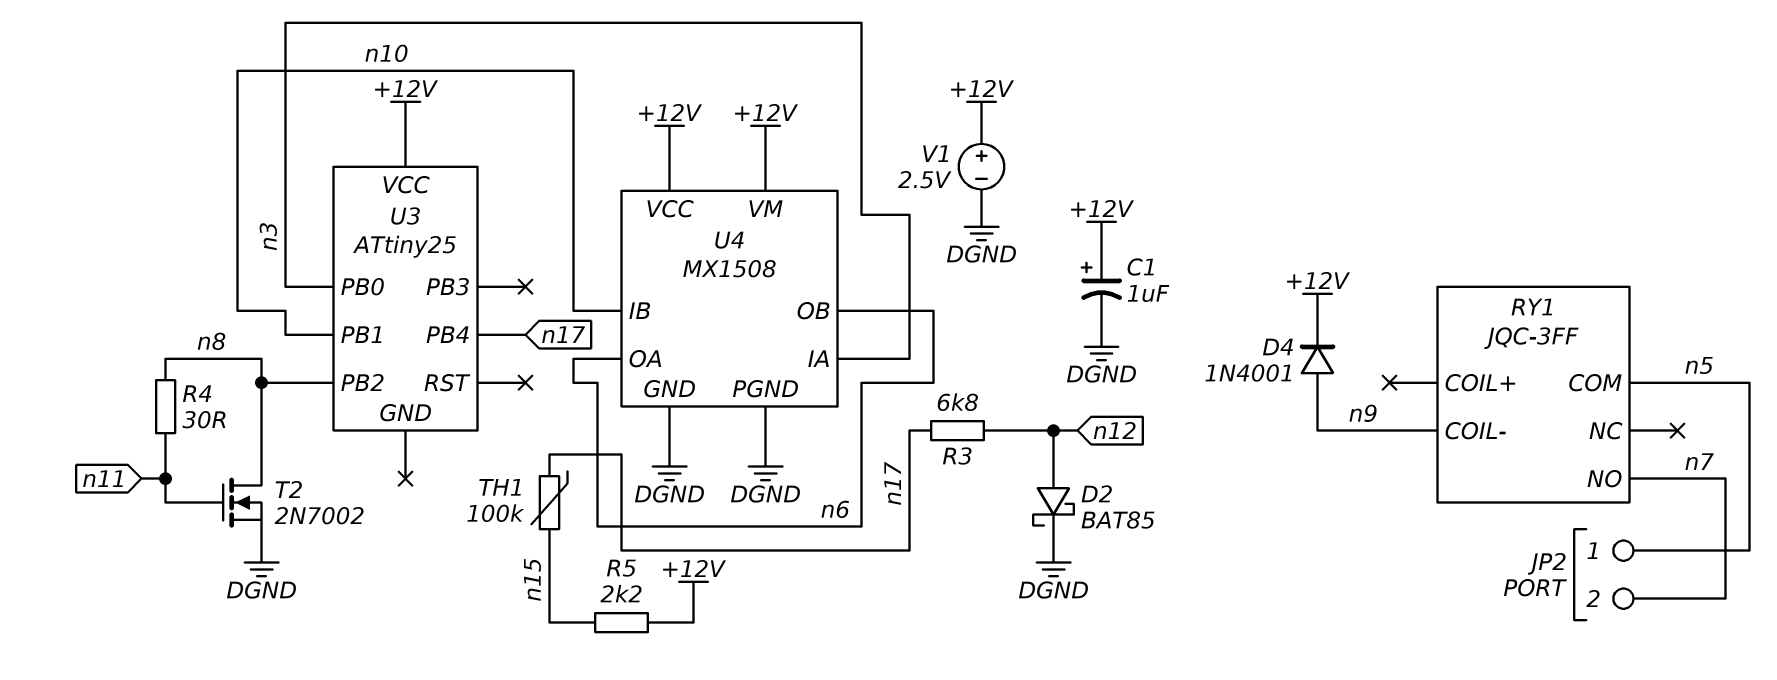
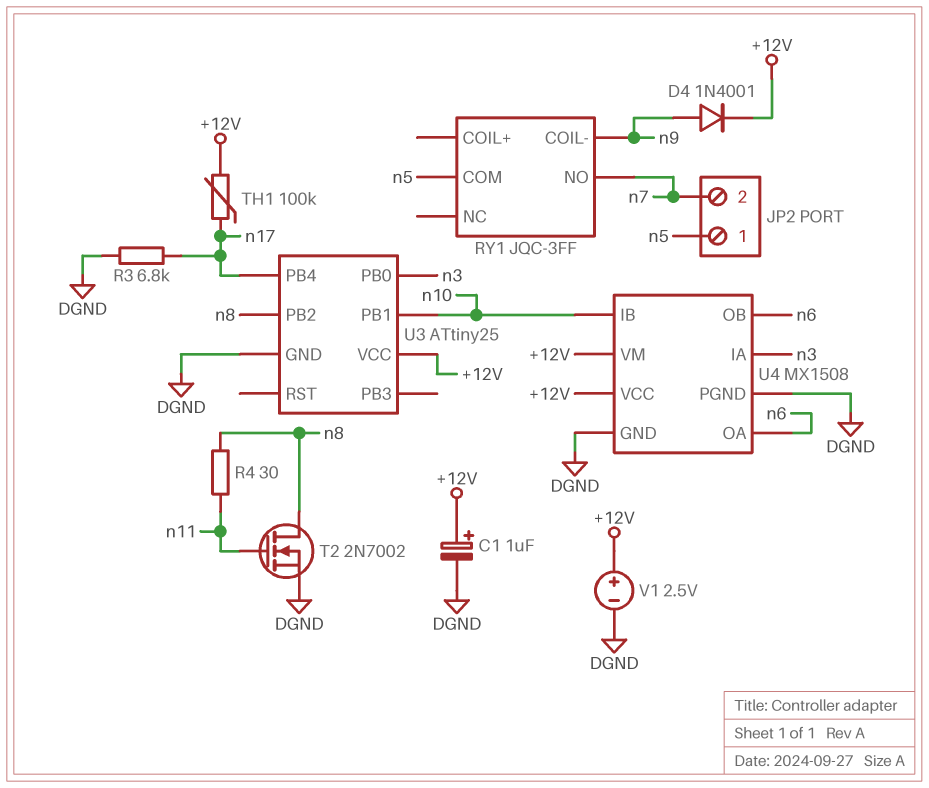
D2: schottky BAT85 (A n12, K DGND) -> none
R3: 6.8k (n12, n17) -> 6.8k (DGND, n17)
R5: 2.2k (+12V, n15) -> none
TH1: 100k (n15, n17) -> 100k (+12V, n17)
U3 pin GND: none -> DGND

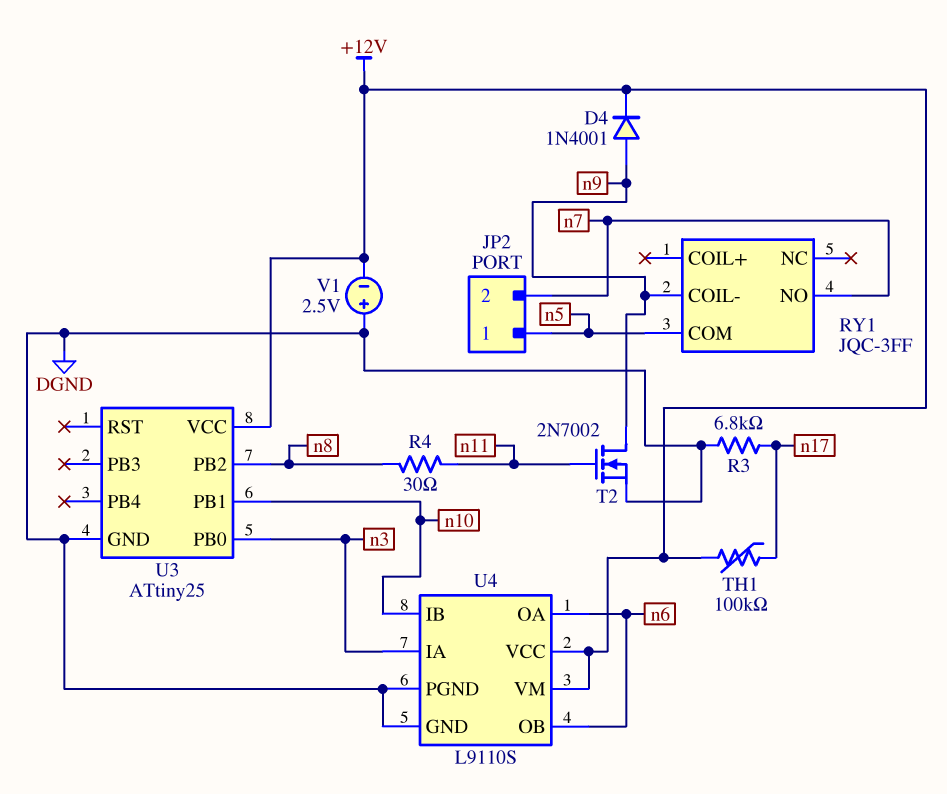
C1: 1uF (plus +12V, minus DGND) -> none
T2: NMOS 2N7002 (G n11, D n8, S DGND) -> NMOS 2N7002 (G n11, D n9, S DGND)
U3 pin PB4: n17 -> none
U4: MX1508 -> L9110S
V1: 2.5V (plus +12V, minus DGND) -> 2.5V (plus DGND, minus +12V)

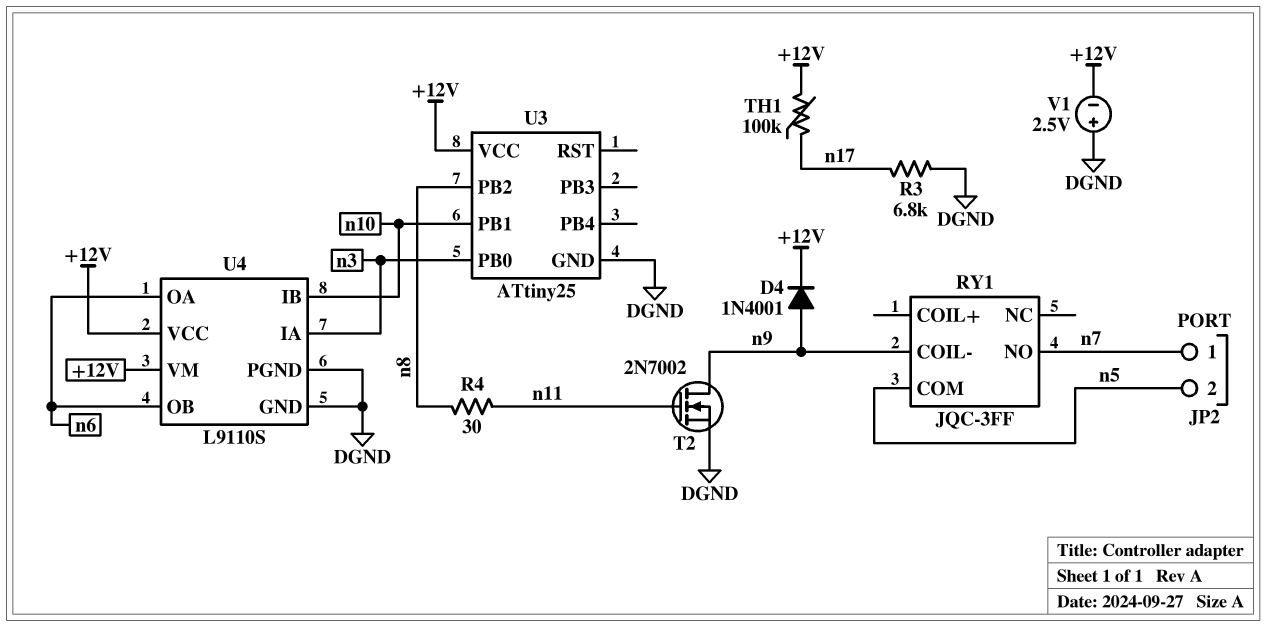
JP2 pin 1: n5 -> n7
JP2 pin 2: n7 -> n5

